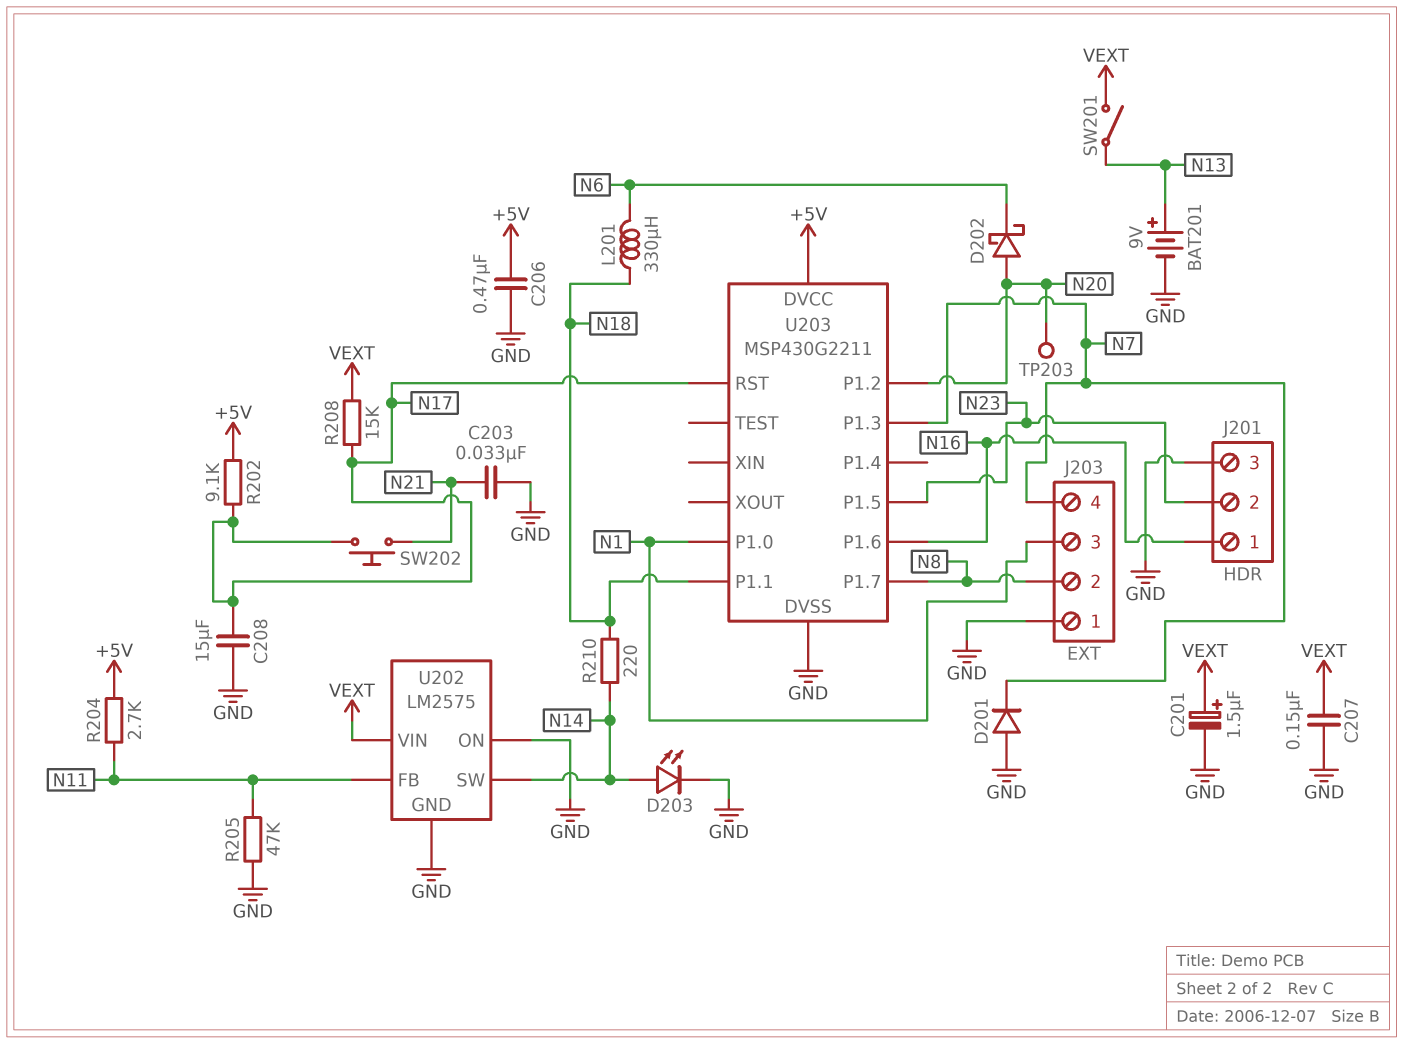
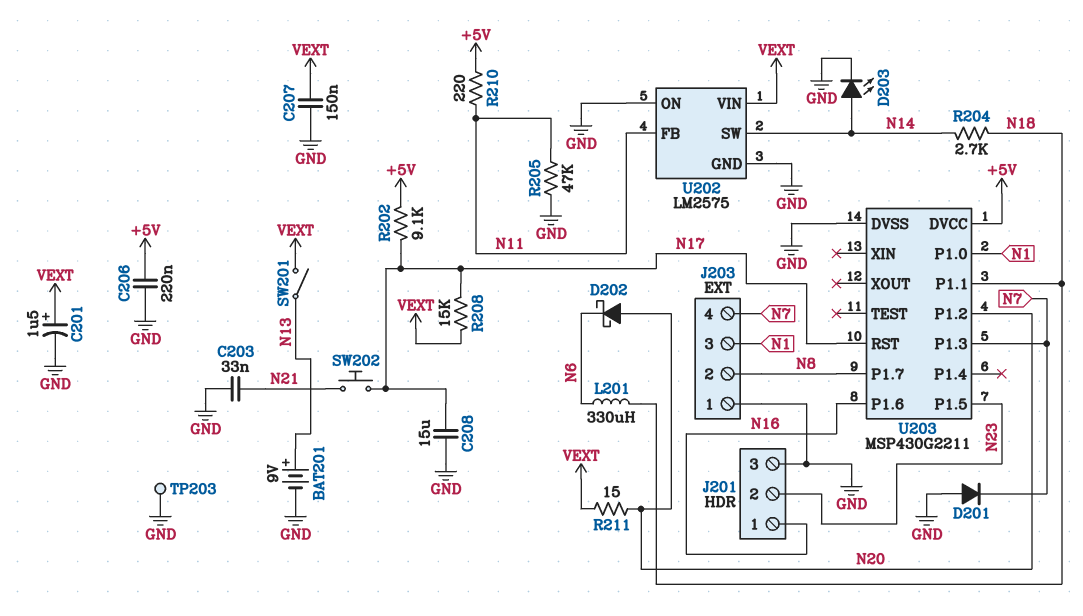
C206: 470nF (+5V, GND) -> 220nF (+5V, GND)
R204: 2.7k (+5V, N11) -> 2.7k (N14, N18)
R210: 220 (N14, N18) -> 220 (+5V, N11)
R211: none -> 15 (N20, VEXT)
TP203: test point (N20) -> test point (GND)

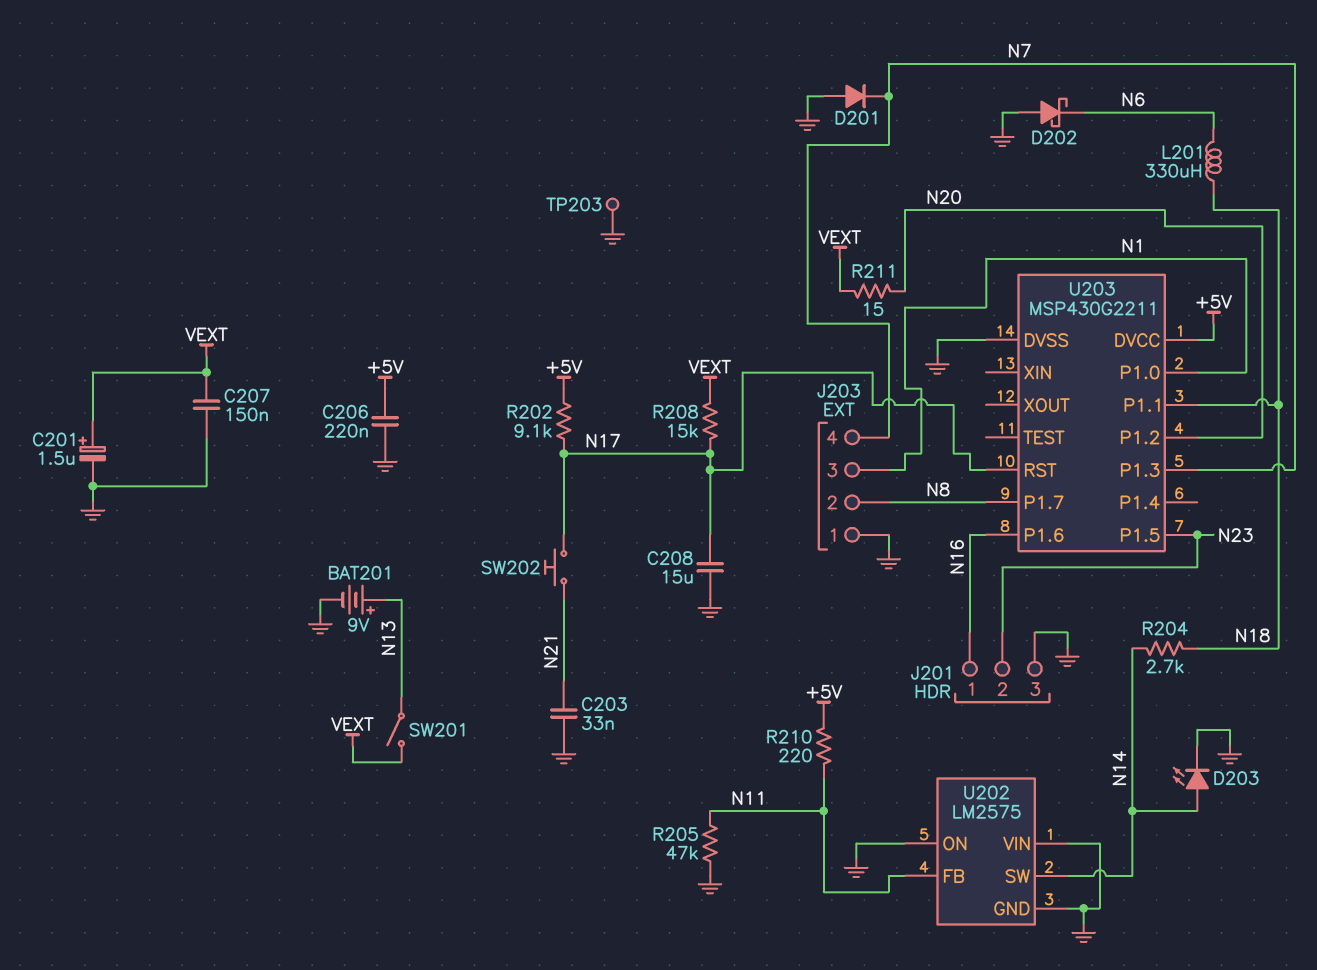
D202: schottky (A N20, K N6) -> schottky (A GND, K N6)
U202 pin VIN: VEXT -> GND

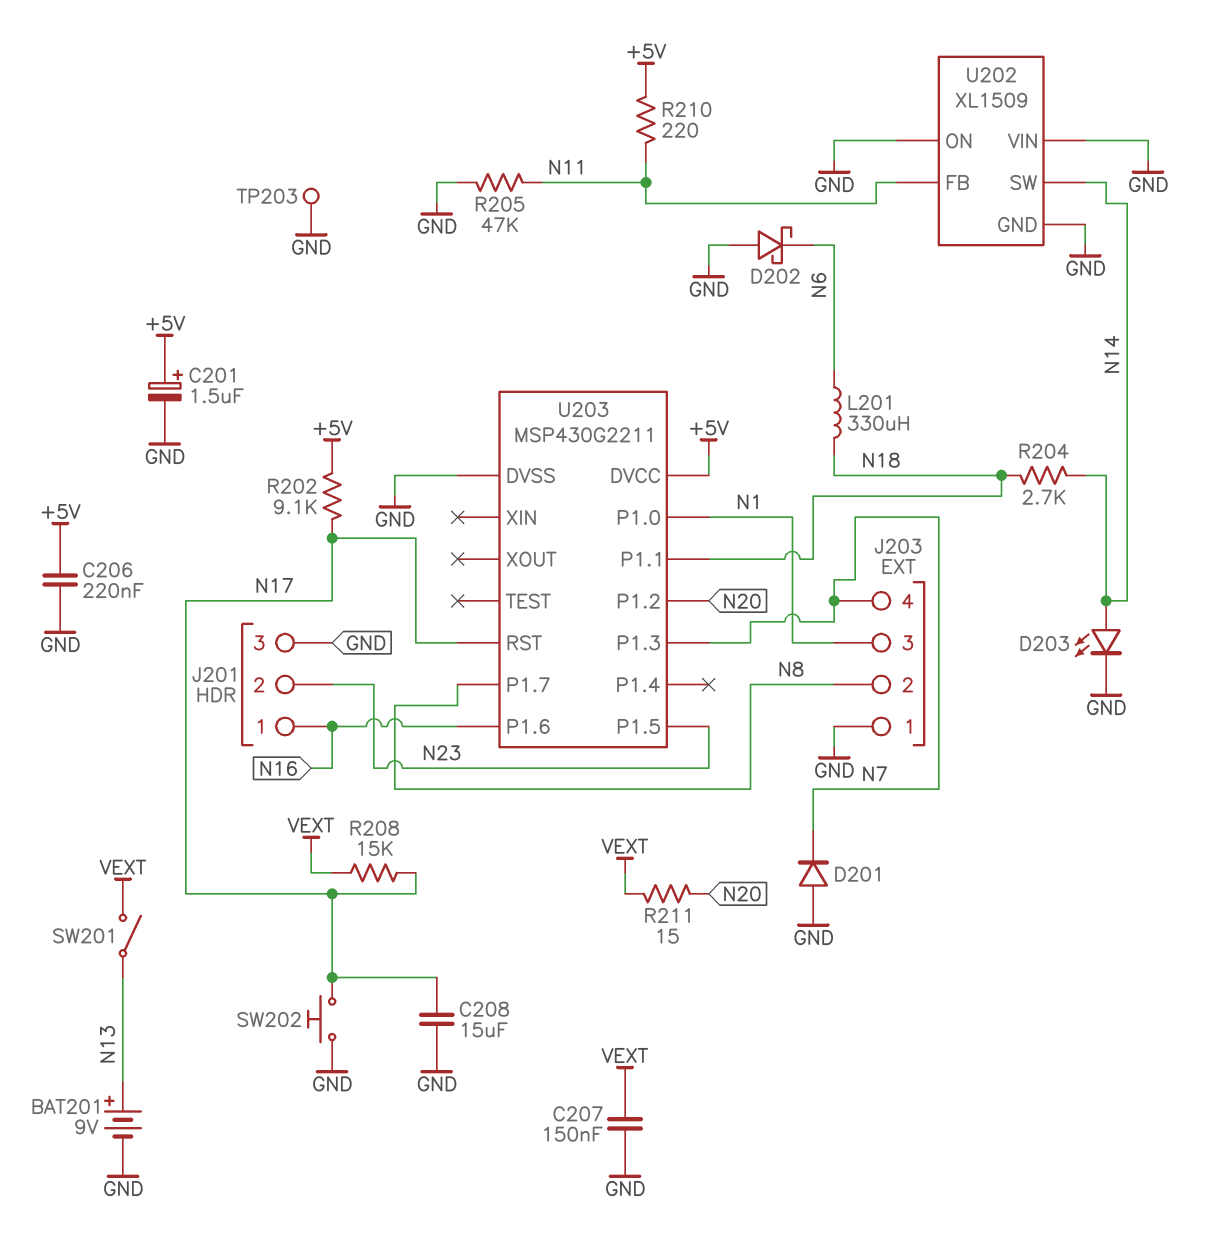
C201: 1.5uF (plus VEXT, minus GND) -> 1.5uF (plus +5V, minus GND)
C203: 33nF (GND, N21) -> none
SW202: button (N17, N21) -> button (GND, N17)
U202: LM2575 -> XL1509

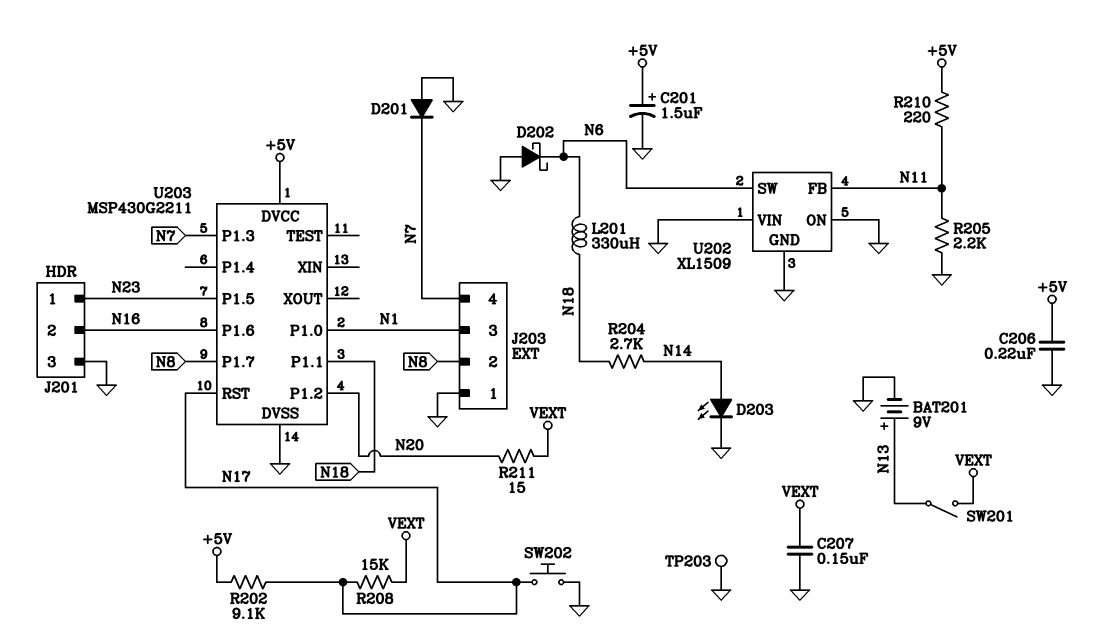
C208: 15uF (GND, N17) -> none
J201 pin 1: N16 -> N23
J201 pin 2: N23 -> N16
R205: 47k (GND, N11) -> 2.2k (GND, N11)
U202 pin SW: N14 -> N6

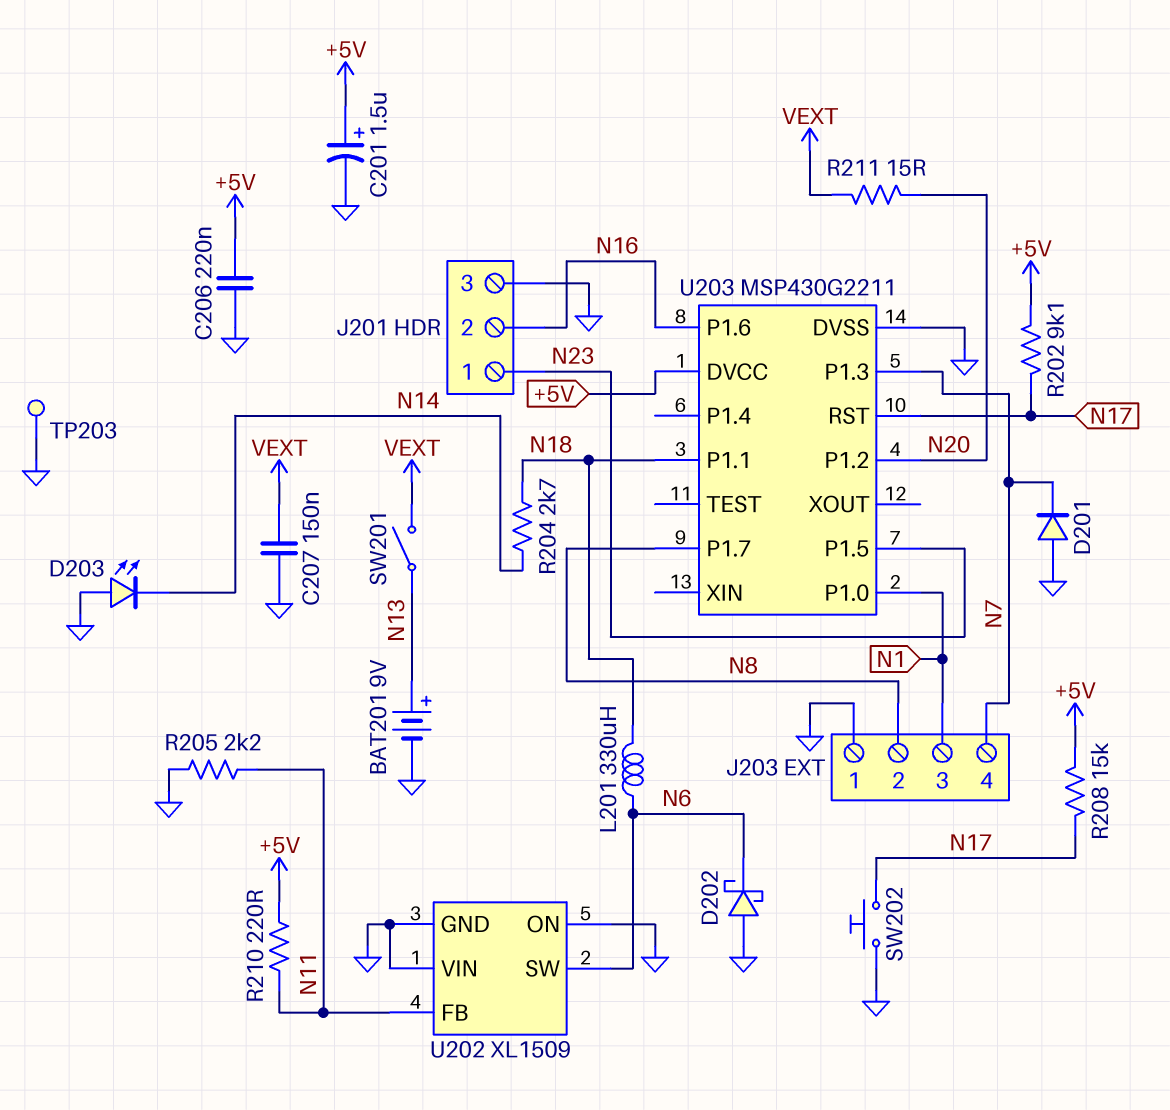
D203: LED (A N14, K GND) -> LED (A GND, K N14)
R208: 15k (N17, VEXT) -> 15k (+5V, N17)

